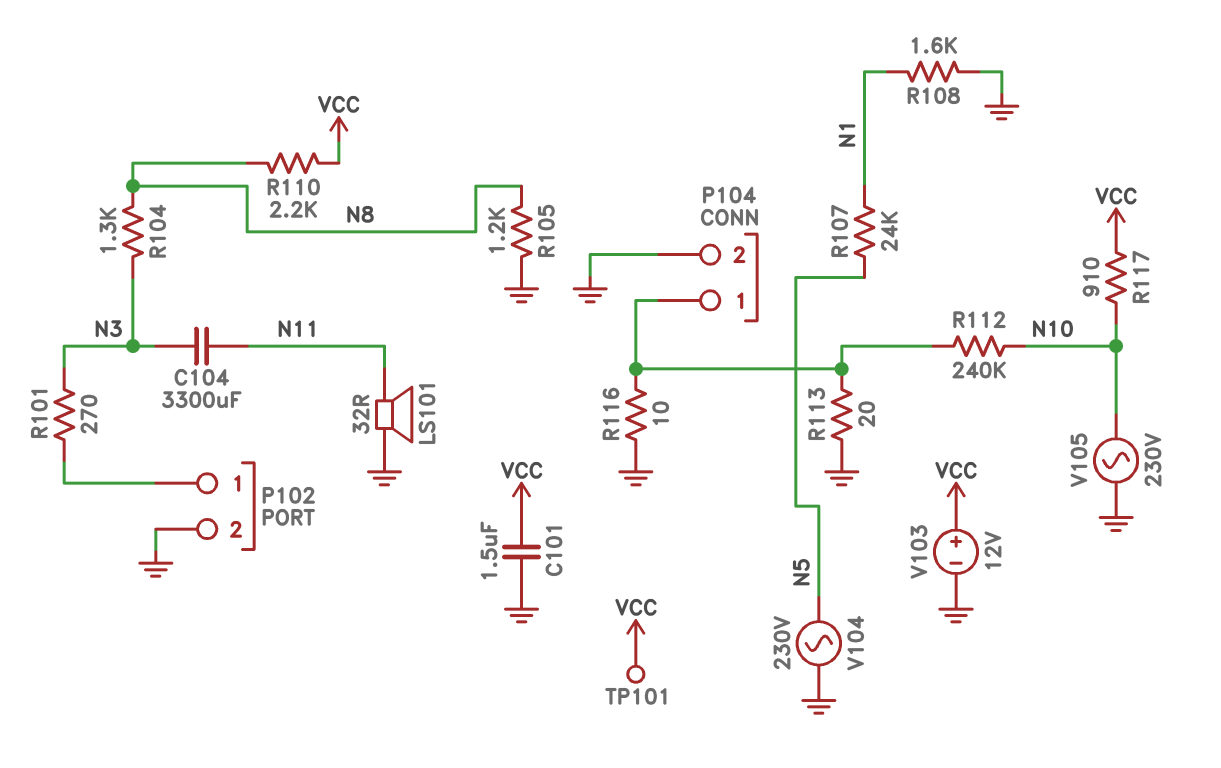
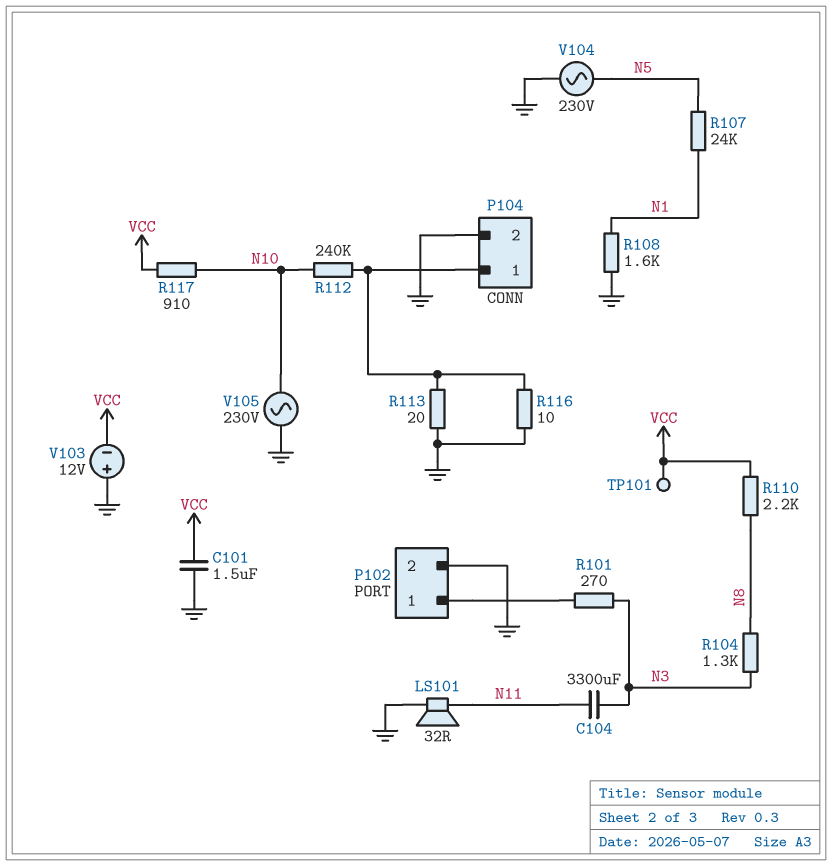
R105: 1.2k (GND, N8) -> none
V103: 12V (plus VCC, minus GND) -> 12V (plus GND, minus VCC)

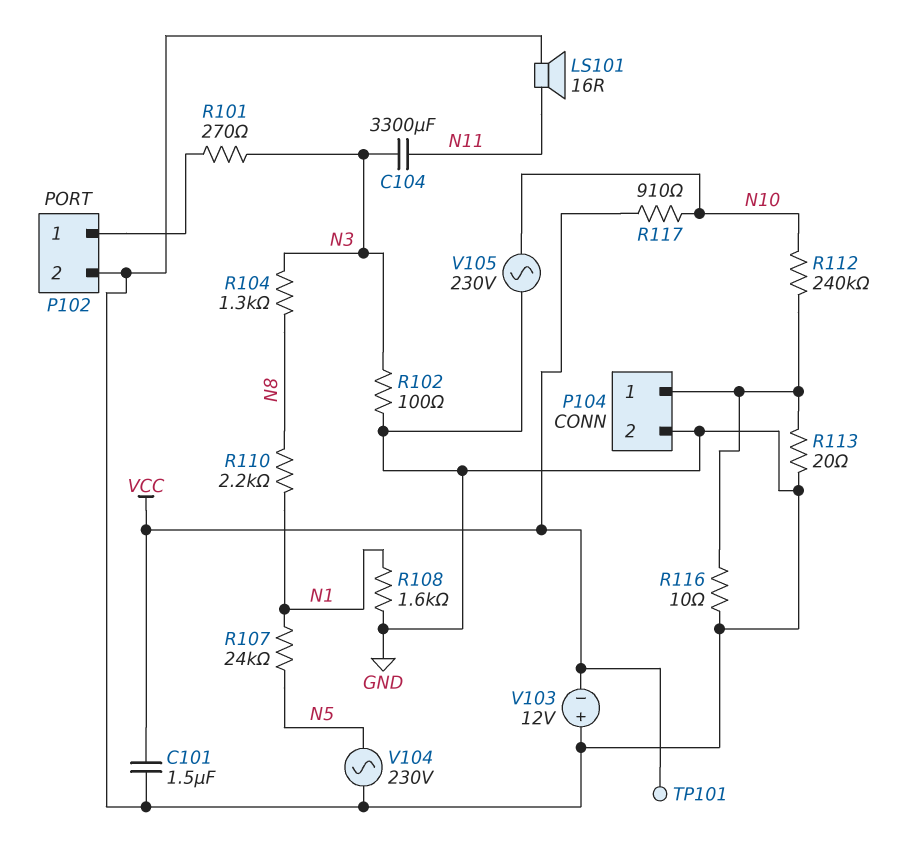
LS101: speaker 32R (GND, N11) -> speaker 16R (GND, N11)
R102: none -> 100 (GND, N3)
R110: 2.2k (N8, VCC) -> 2.2k (N1, N8)

